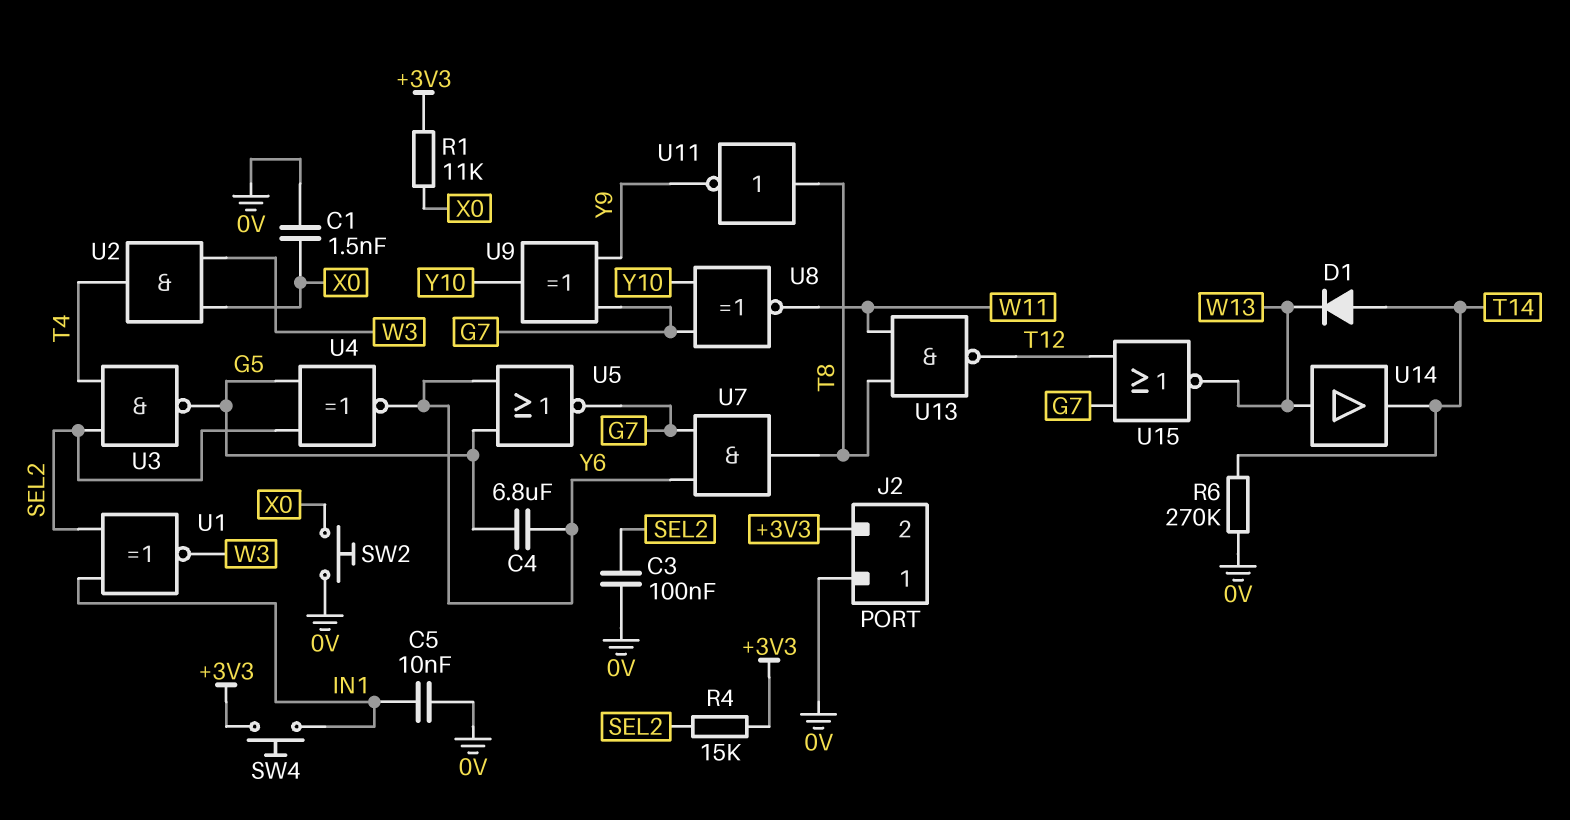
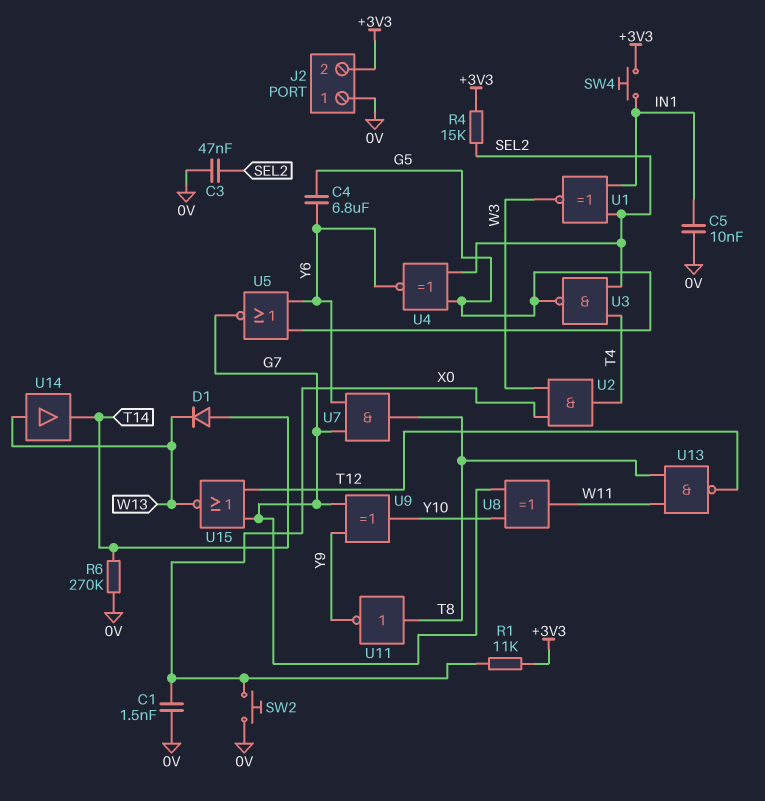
C3: 100nF (0V, SEL2) -> 47nF (0V, SEL2)
U8: XNOR (in G7, in Y10, out W11) -> XOR (in G7, in Y10, out W11)

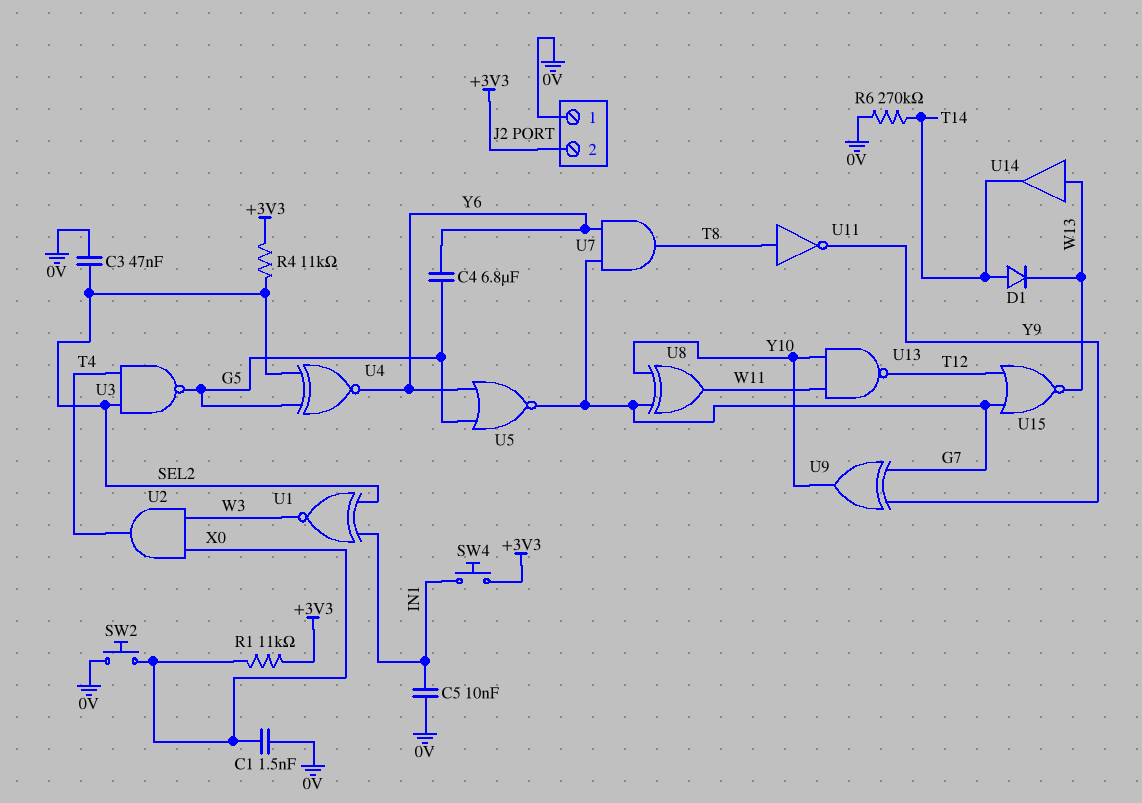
R4: 15k (+3V3, SEL2) -> 11k (+3V3, SEL2)
U13: NAND (in T8, in W11, out T12) -> NAND (in W11, in Y10, out T12)

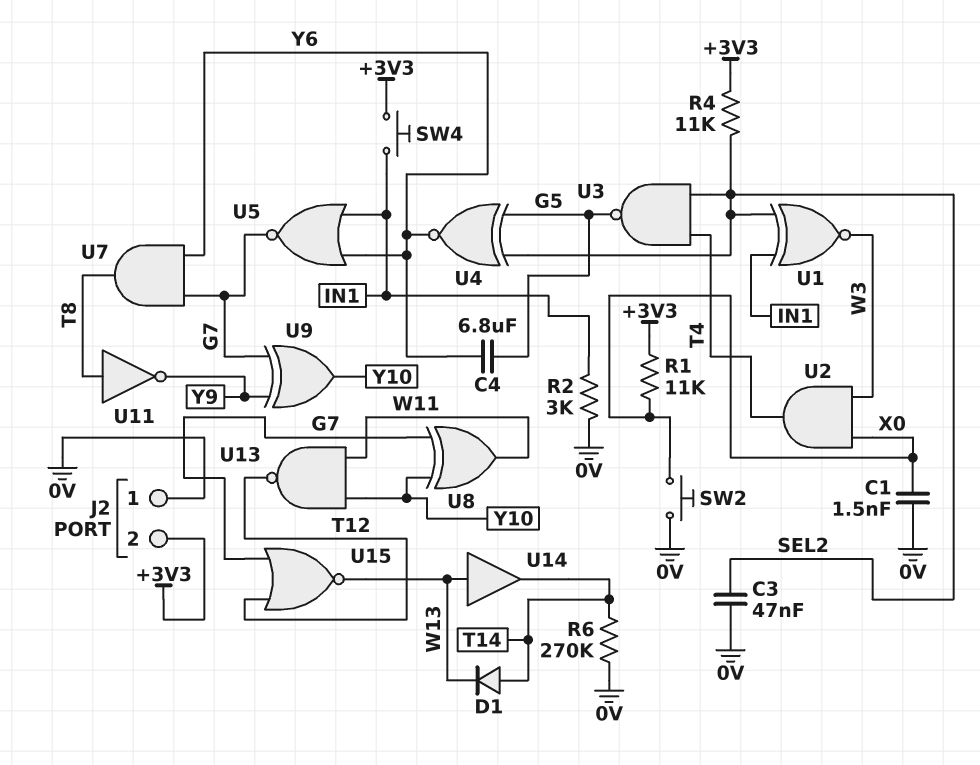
C5: 10nF (0V, IN1) -> none
R2: none -> 3k (0V, IN1)
U5: NOR (in G5, in Y6, out G7) -> NOR (in IN1, in Y6, out G7)

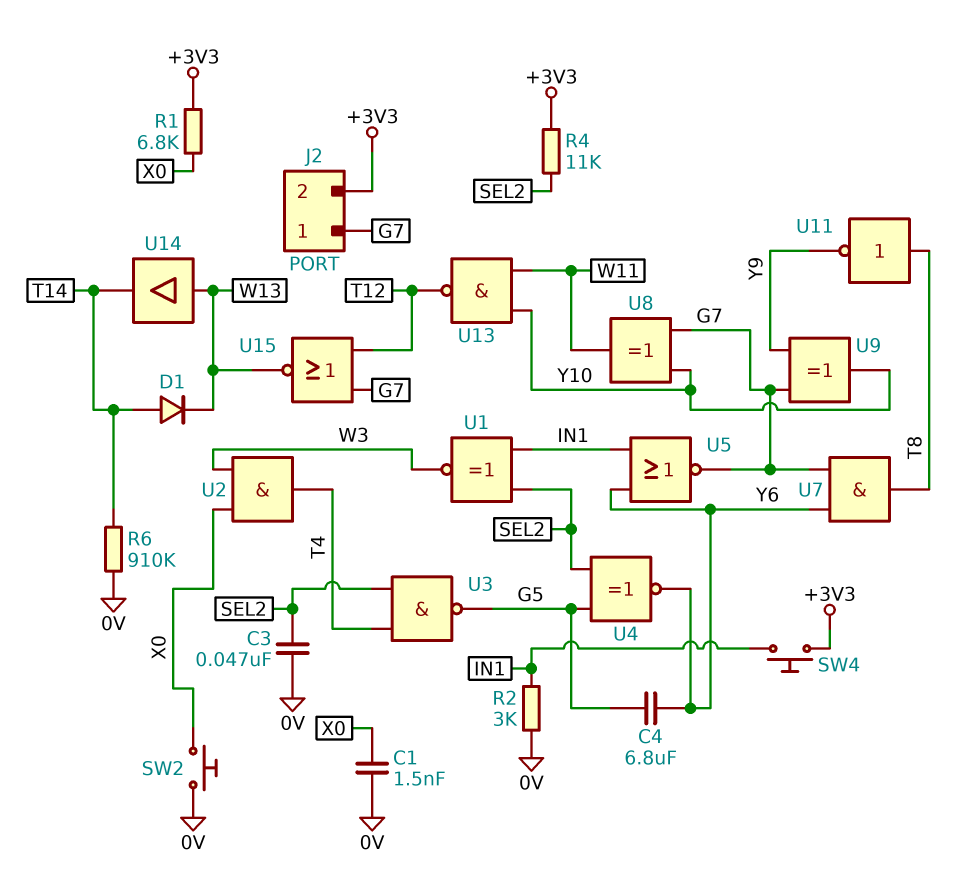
J2 pin 1: 0V -> G7
R1: 11k (+3V3, X0) -> 6.8k (+3V3, X0)
R6: 270k (0V, T14) -> 910k (0V, T14)

